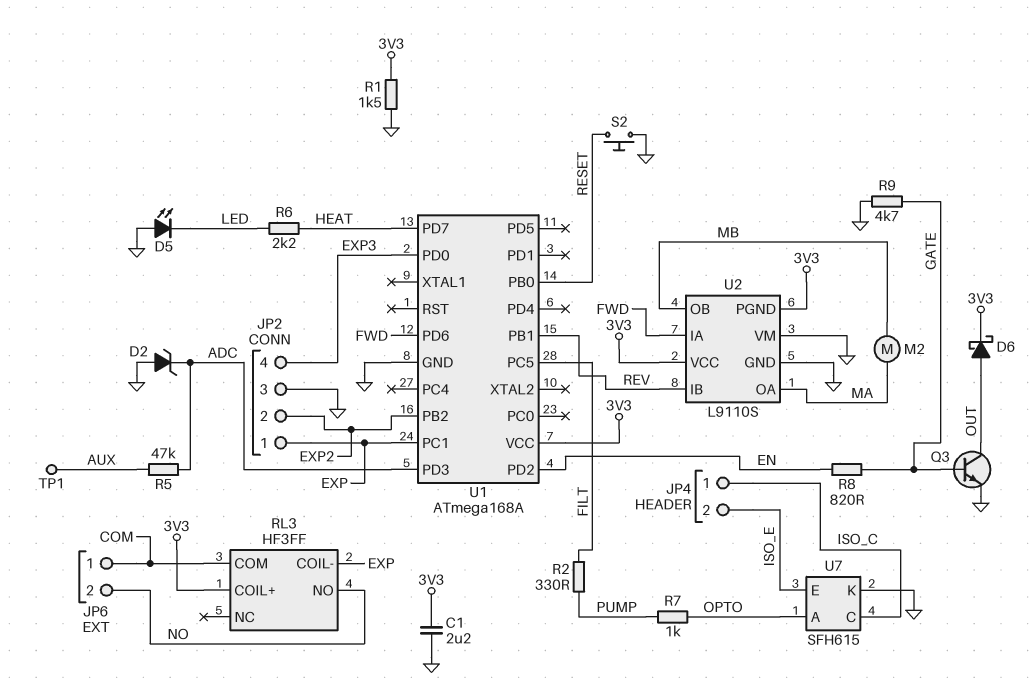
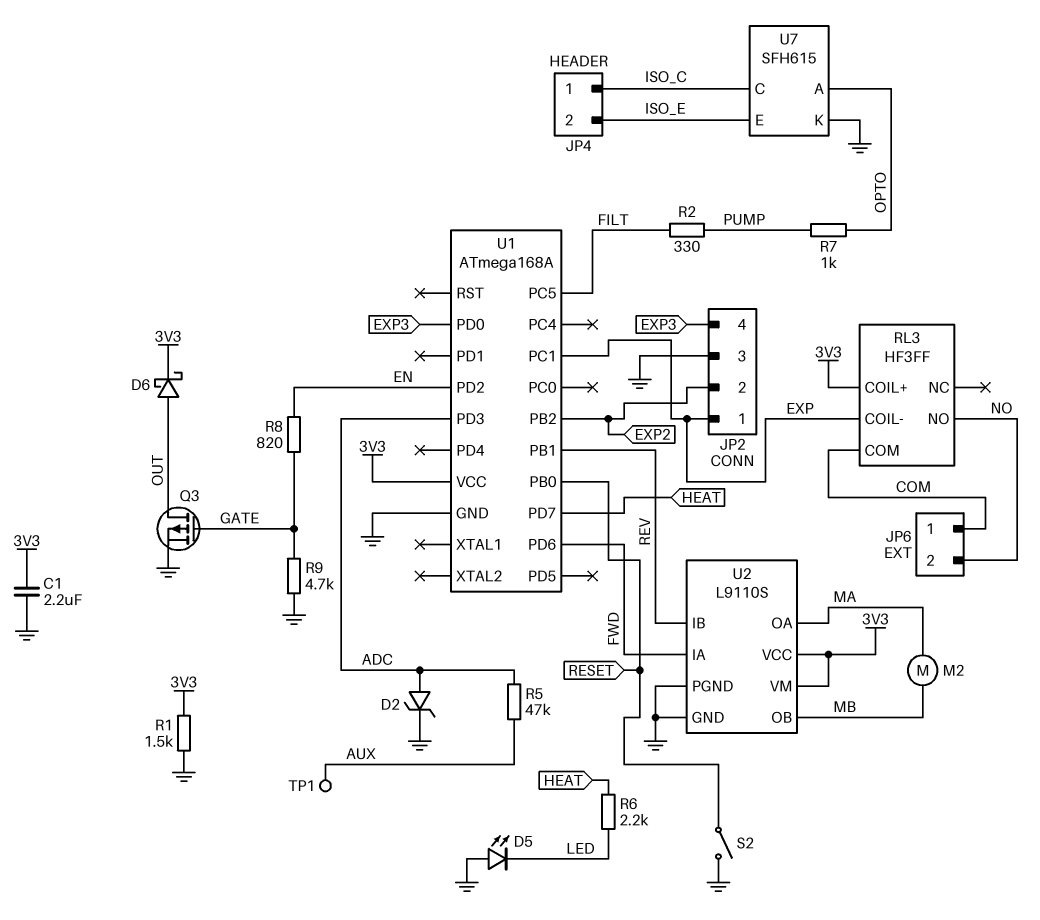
D2: zener (A GND, K ADC) -> zener (A ADC, K GND)
Q3: NPN (B GATE, C OUT, E GND) -> PMOS (G GATE, D OUT, S GND)
S2: button (GND, RESET) -> switch (GND, RESET)
U2 pin PGND: 3V3 -> GND
U2 pin VM: GND -> 3V3

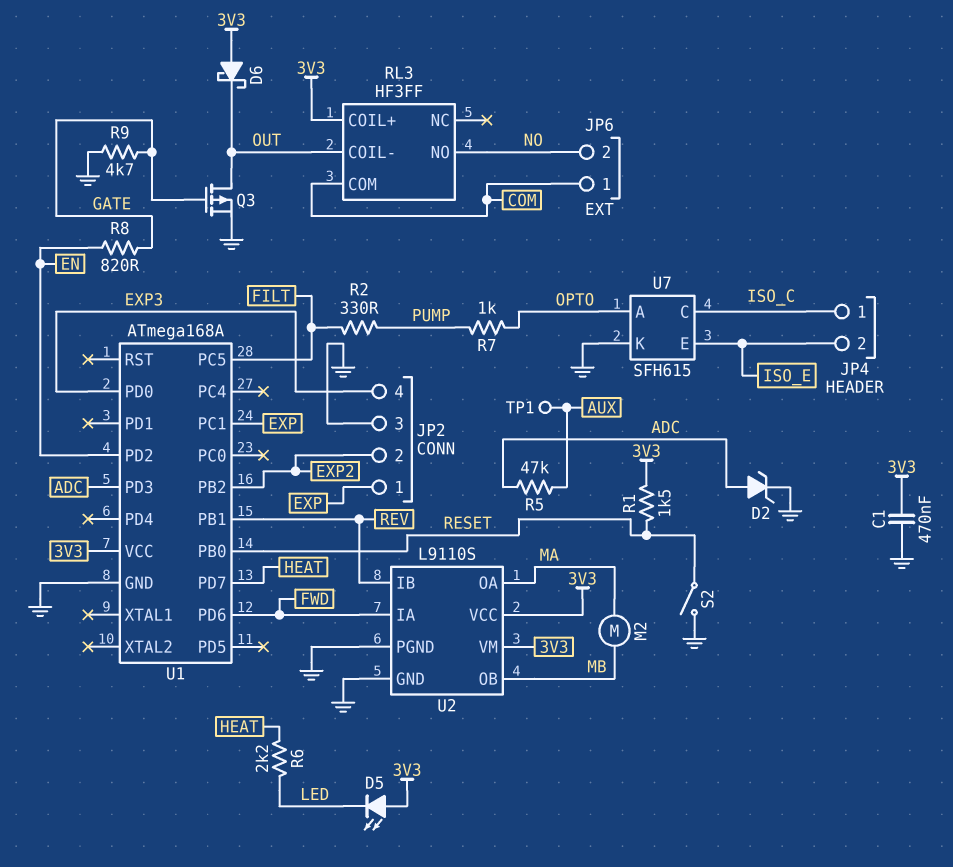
C1: 2.2uF (3V3, GND) -> 470nF (3V3, GND)
D5: LED (A GND, K LED) -> LED (A 3V3, K LED)
D6: schottky (A OUT, K 3V3) -> schottky (A 3V3, K OUT)
R1: 1.5k (3V3, GND) -> 1.5k (3V3, RESET)
RL3 pin COIL-: EXP -> OUT

